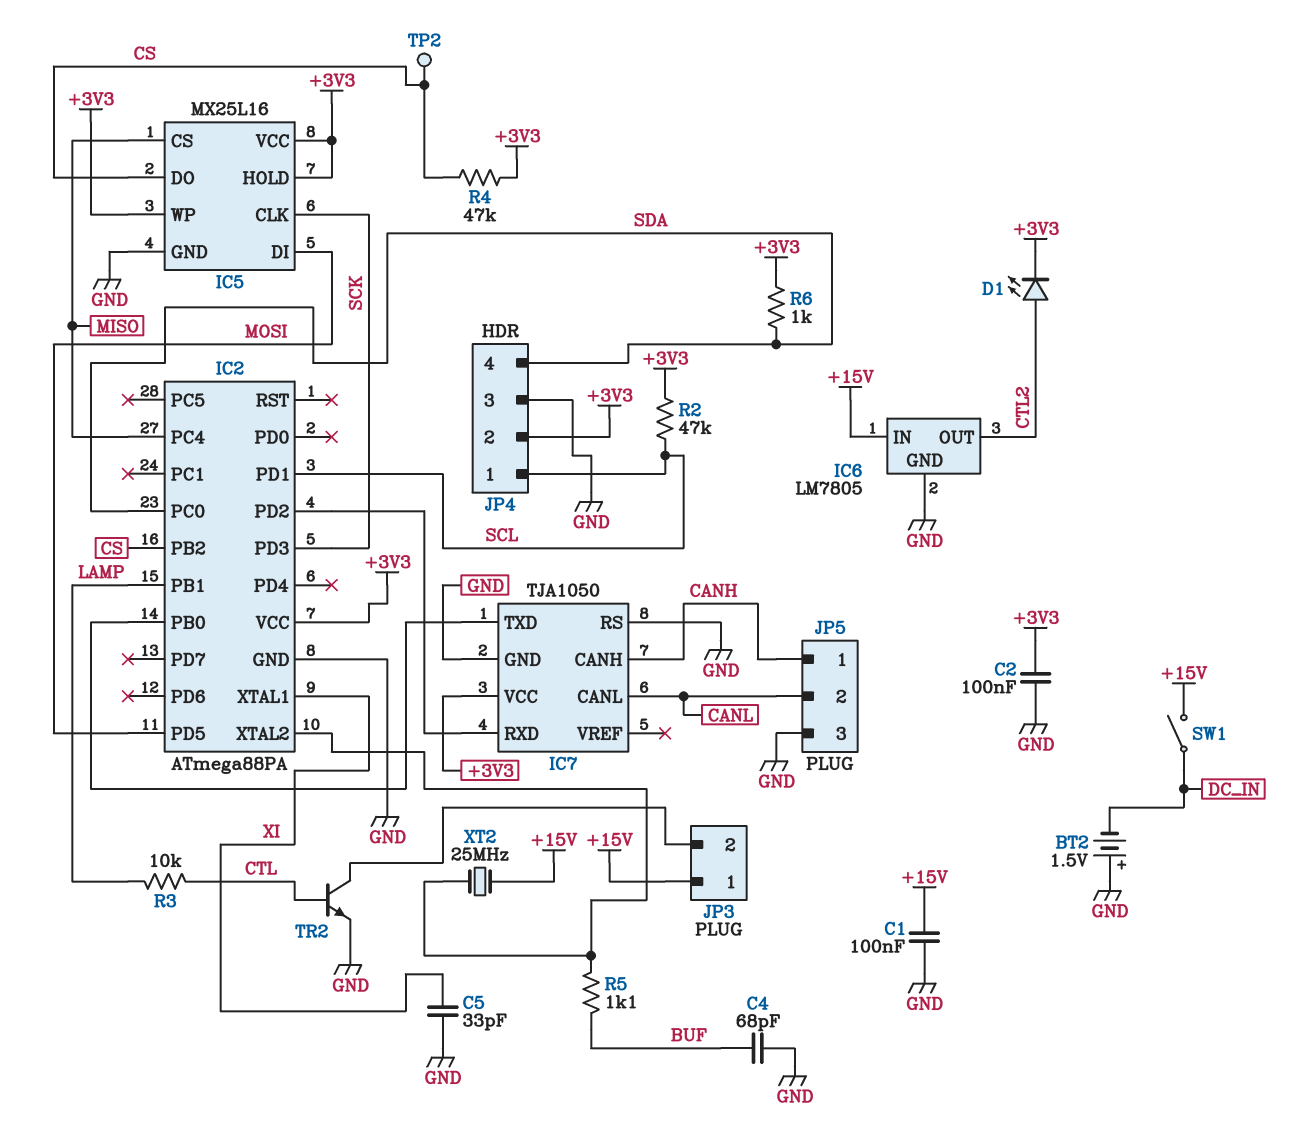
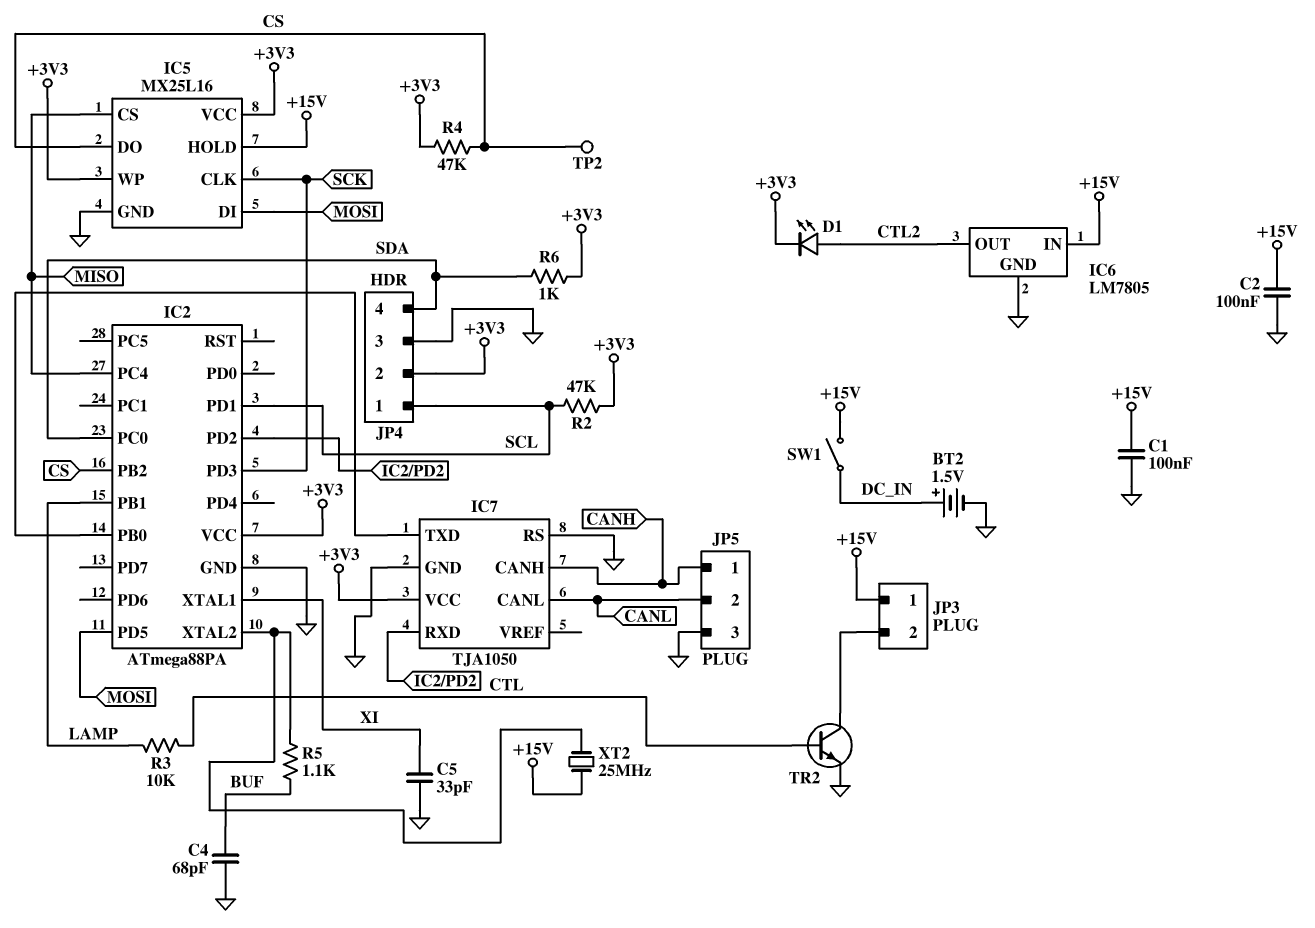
BT2: 1.5V (plus GND, minus DC_IN) -> 1.5V (plus DC_IN, minus GND)
C2: 100nF (+3V3, GND) -> 100nF (+15V, GND)
IC5 pin HOLD: +3V3 -> +15V

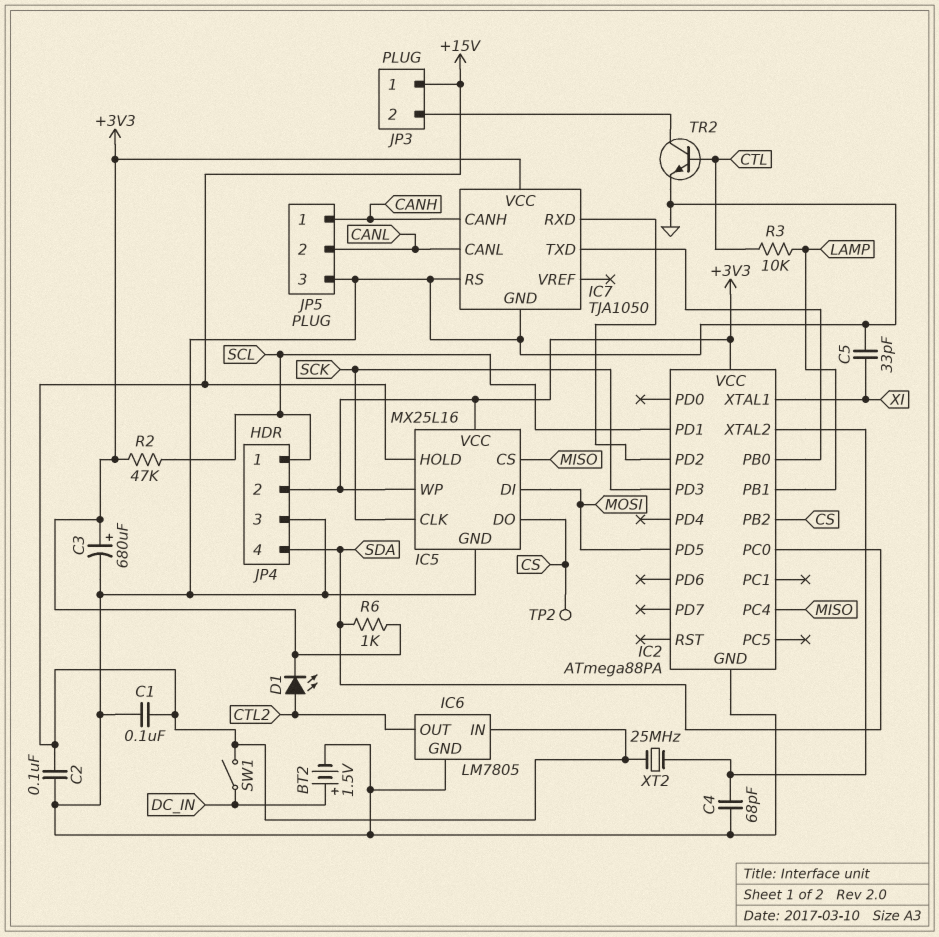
C3: none -> 680uF (plus +3V3, minus GND)
C4: 68pF (BUF, GND) -> 68pF (GND, IC2/XTAL2)
R4: 47k (+3V3, CS) -> none
R5: 1.1k (BUF, IC2/XTAL2) -> none

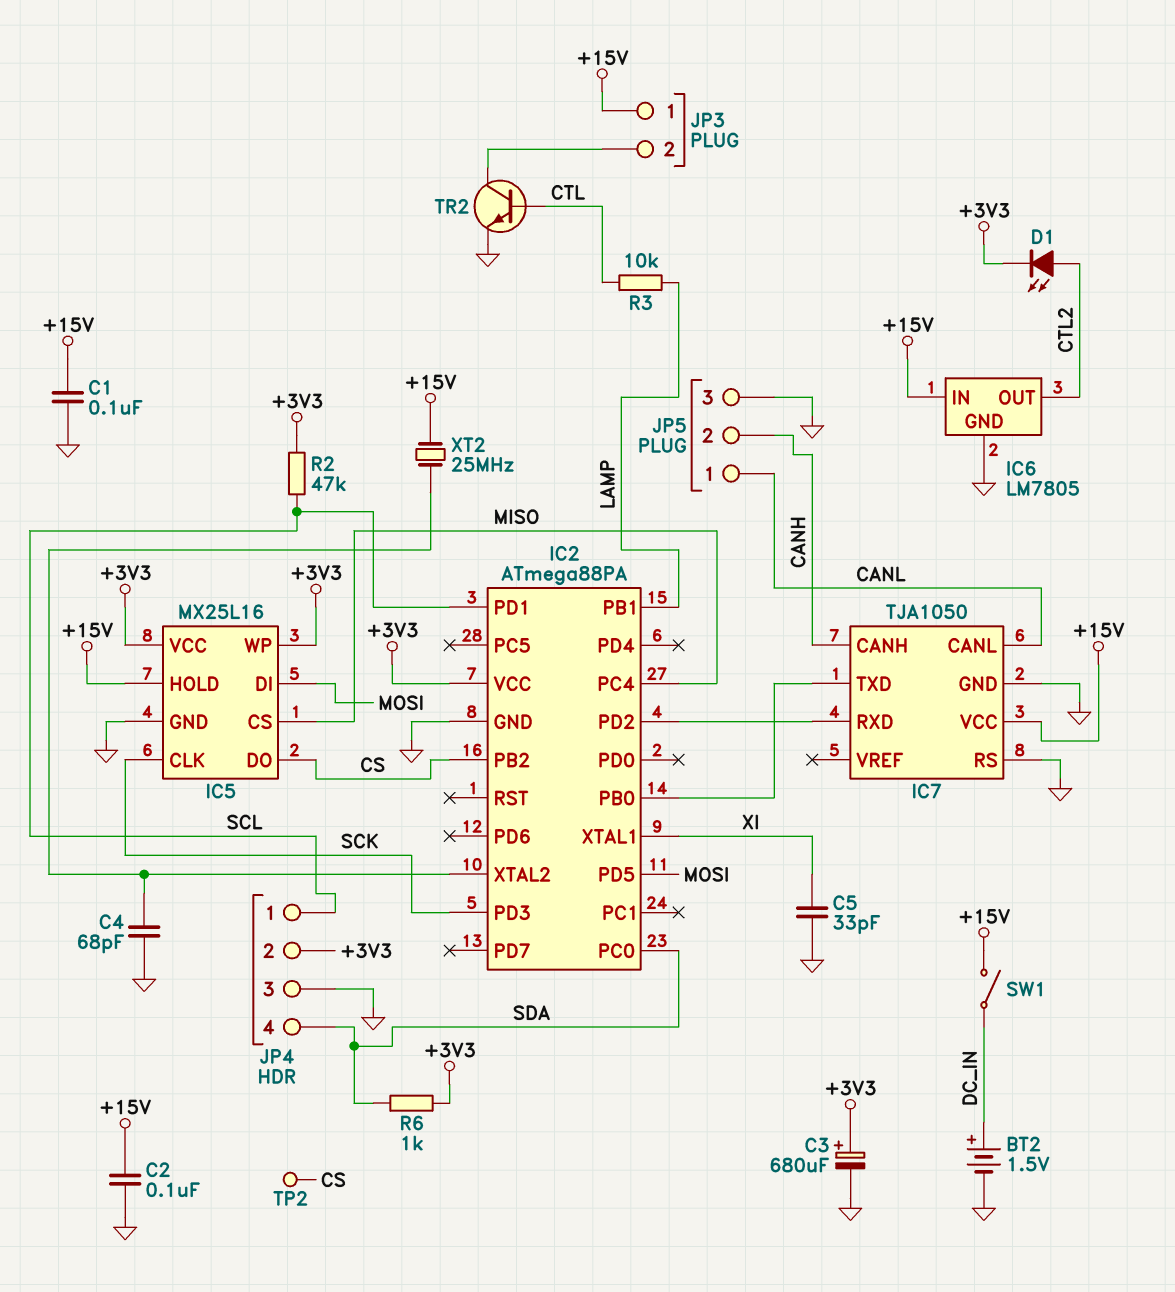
IC7 pin VCC: +3V3 -> +15V
JP5 pin 1: CANH -> CANL
JP5 pin 2: CANL -> CANH

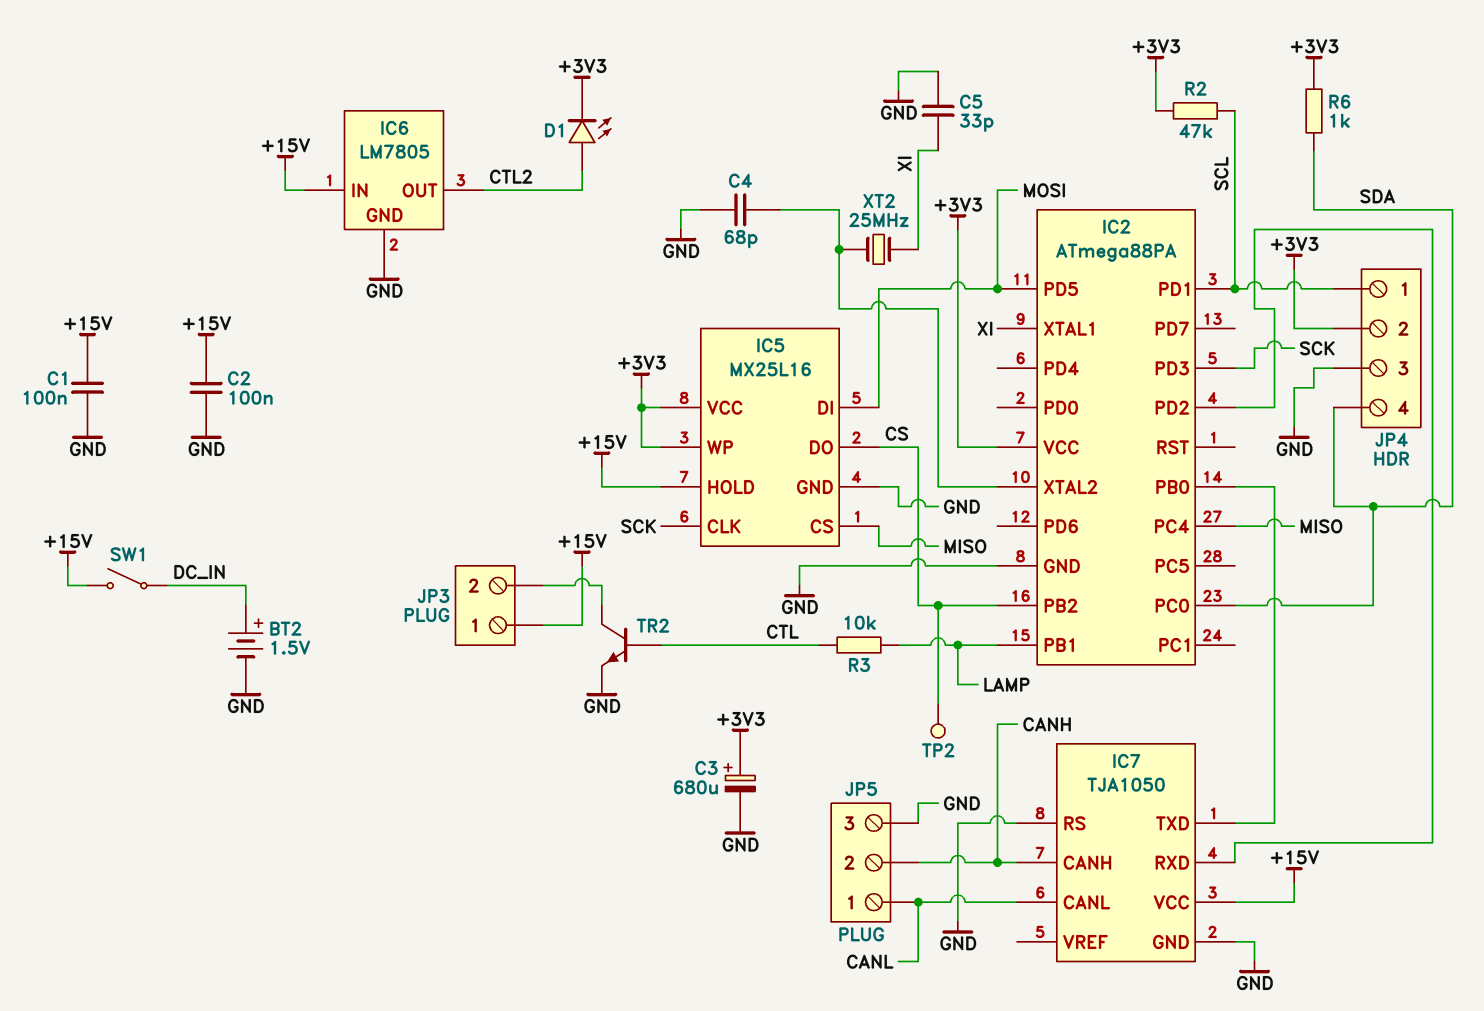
XT2: 25MHz (+15V, IC2/XTAL2) -> 25MHz (IC2/XTAL2, XI)

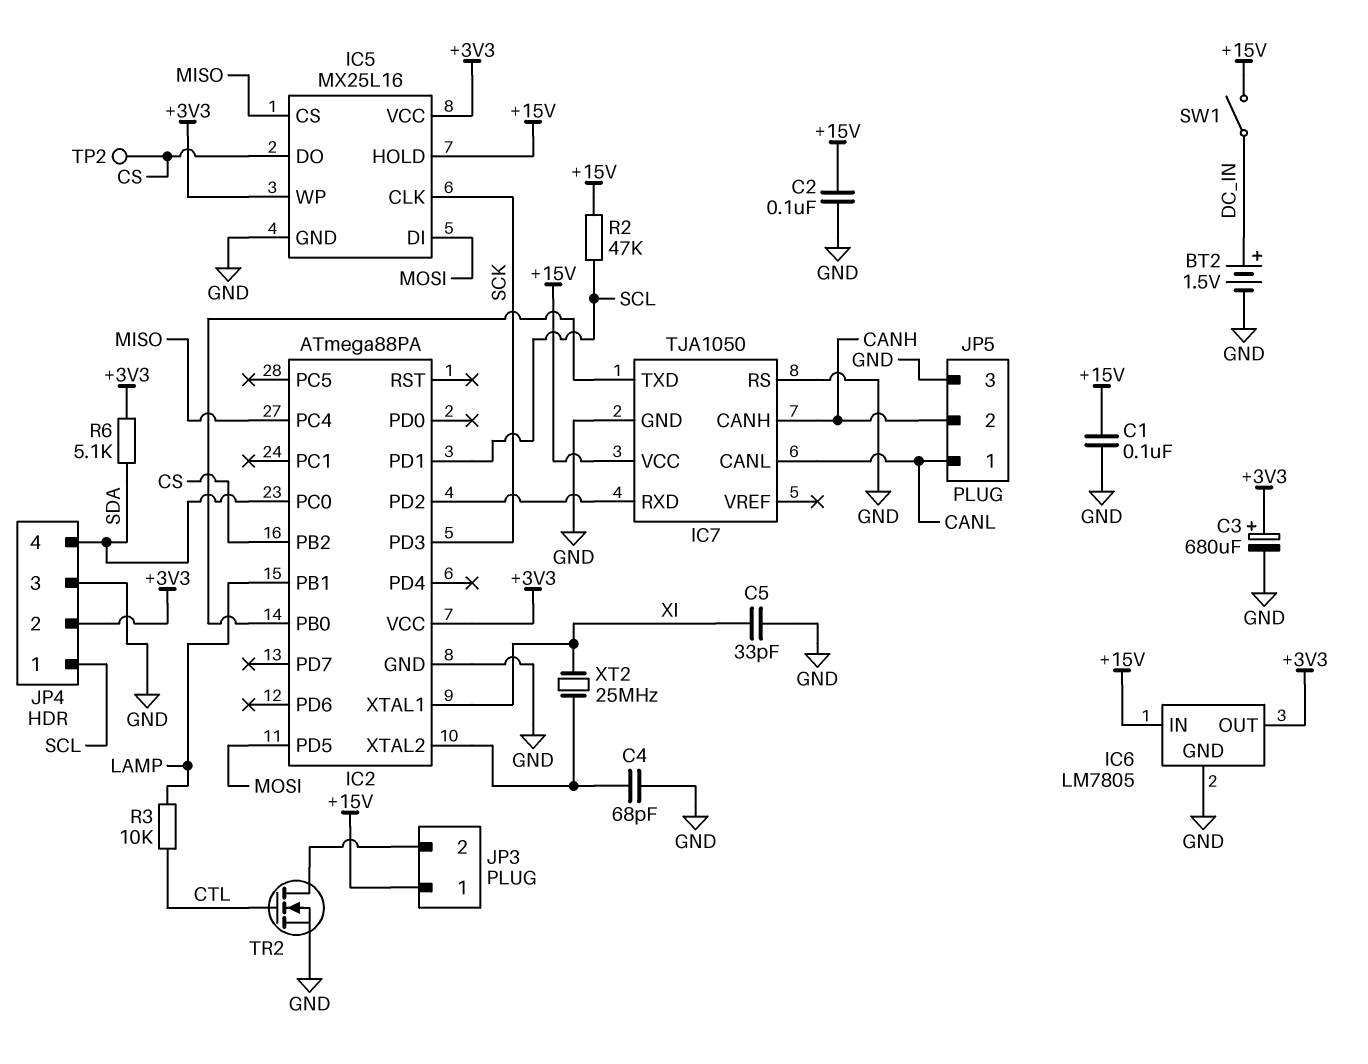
D1: LED (A CTL2, K +3V3) -> none
IC6 pin OUT: CTL2 -> +3V3
R2: 47k (+3V3, SCL) -> 47k (+15V, SCL)
R6: 1k (+3V3, SDA) -> 5.1k (+3V3, SDA)
TR2: NPN (B CTL, C JP3/2, E GND) -> NMOS (G CTL, D JP3/2, S GND)

